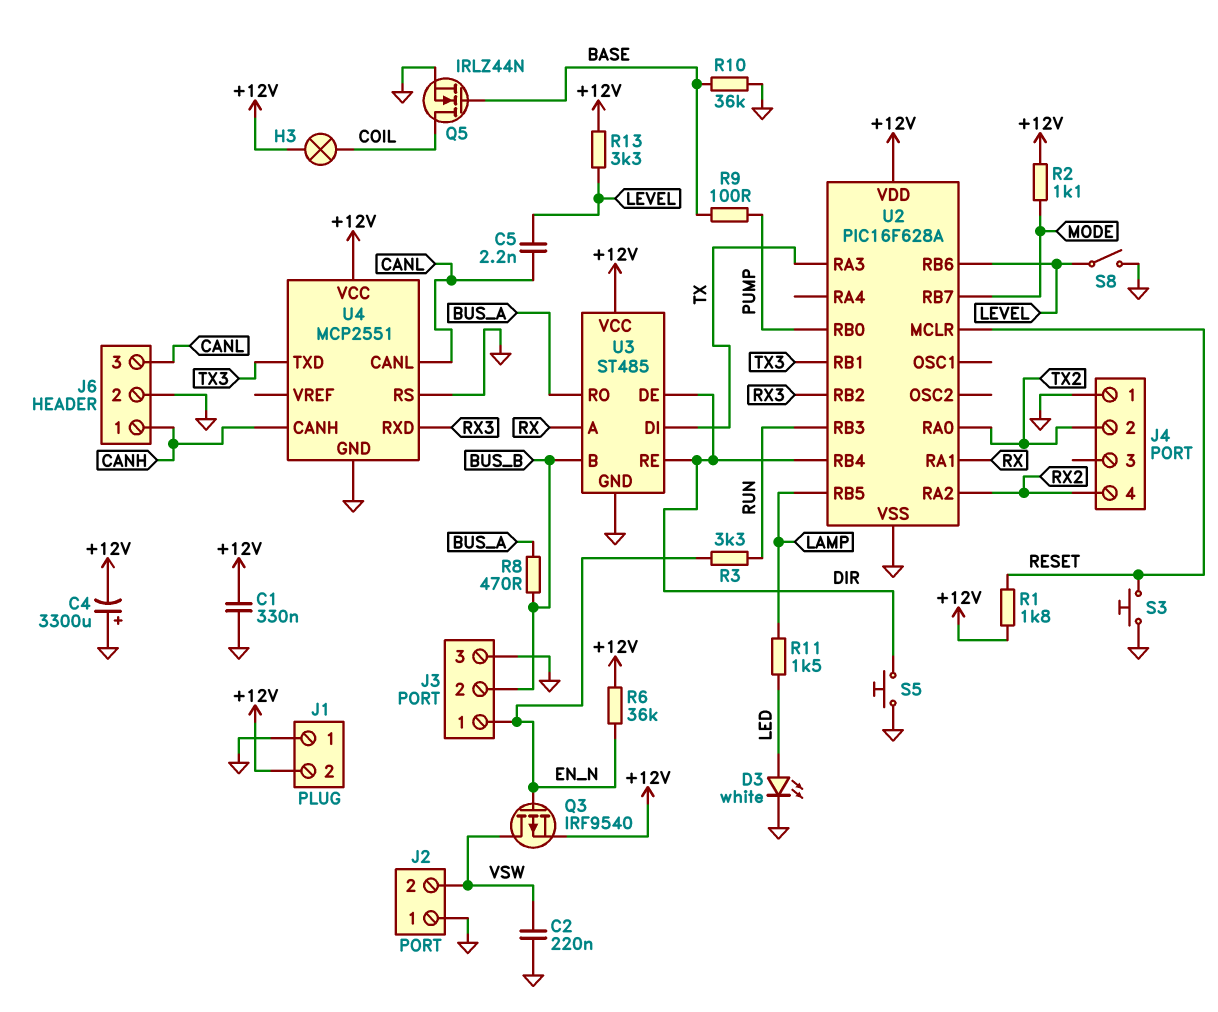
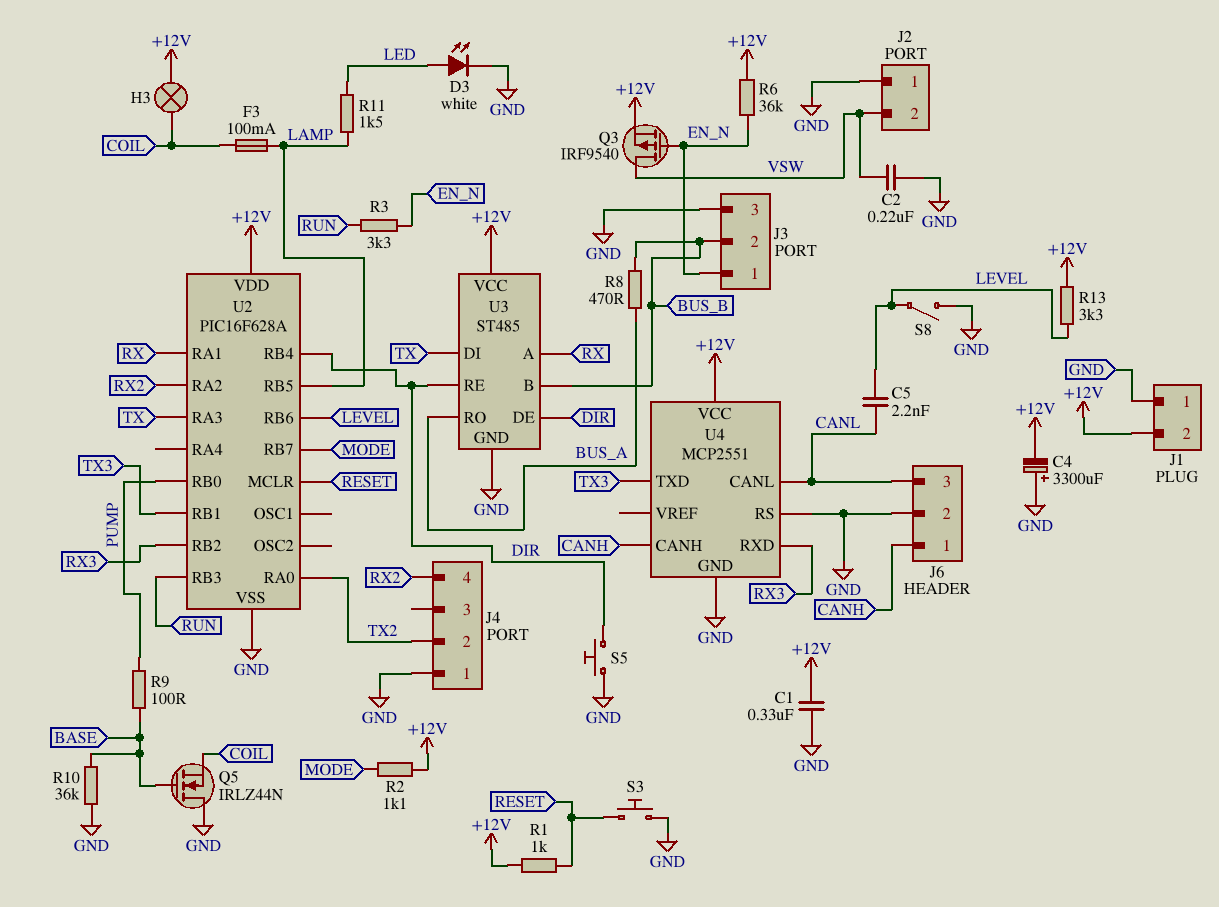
F3: none -> 100mA (COIL, LAMP)
Q5: NMOS IRLZ44N (G BASE, D COIL, S GND) -> NMOS IRLZ44N (G BASE, D GND, S COIL)
R1: 1.8k (+12V, RESET) -> 1k (+12V, RESET)

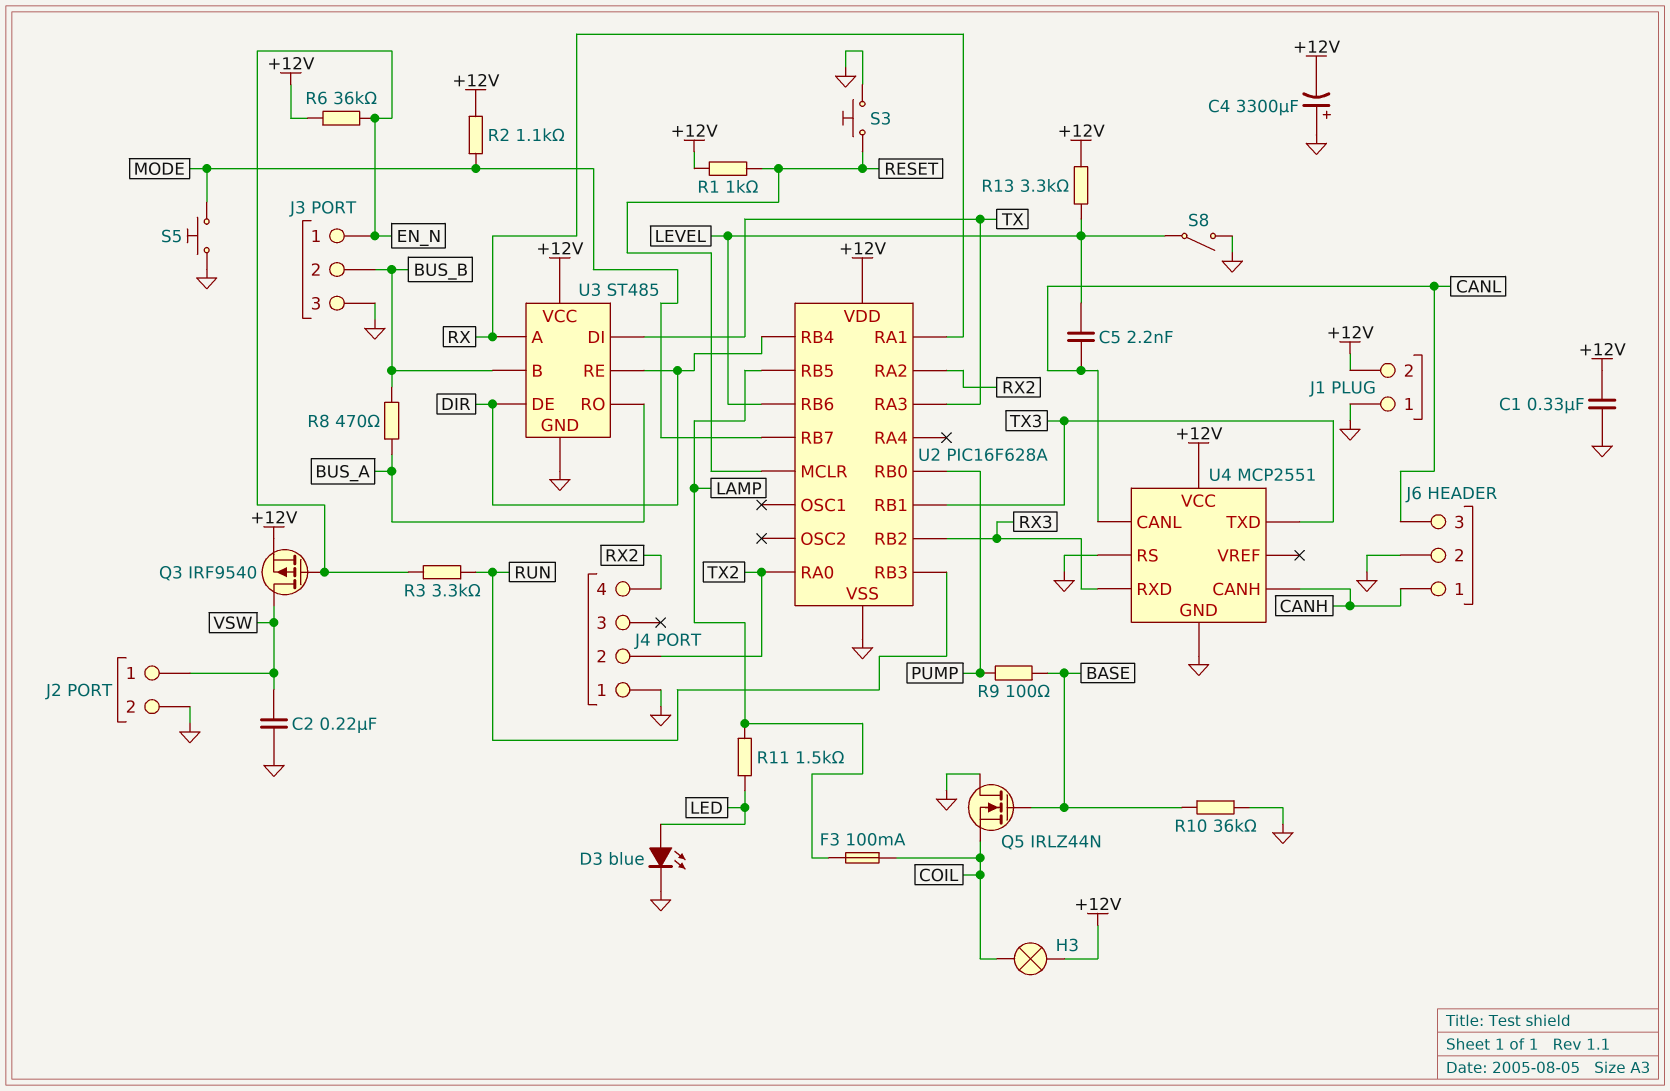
D3: LED white (A LED, K GND) -> LED blue (A LED, K GND)
J2 pin 1: GND -> VSW
J2 pin 2: VSW -> GND
S5: button (DIR, GND) -> button (GND, MODE)

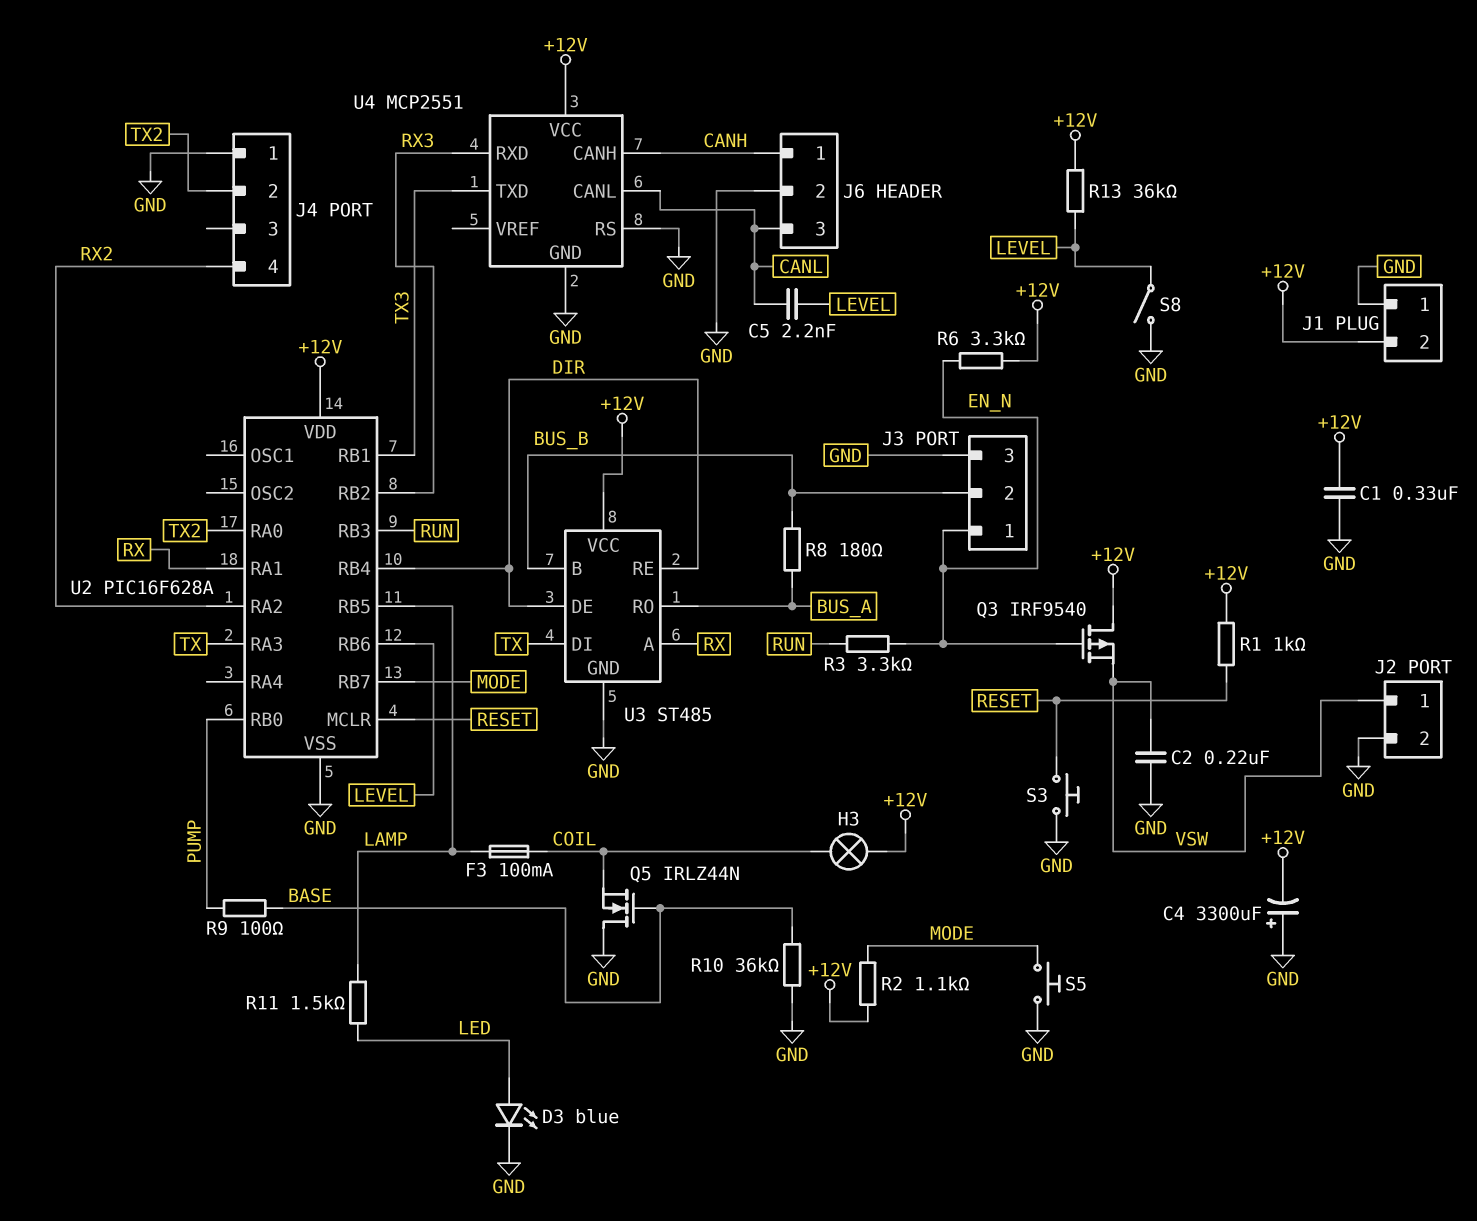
Q3: PMOS IRF9540 (G EN_N, D VSW, S +12V) -> PMOS IRF9540 (G EN_N, D +12V, S VSW)
R6: 36k (+12V, EN_N) -> 3.3k (+12V, EN_N)
R8: 470 (BUS_A, BUS_B) -> 180 (BUS_A, BUS_B)
R13: 3.3k (+12V, LEVEL) -> 36k (+12V, LEVEL)

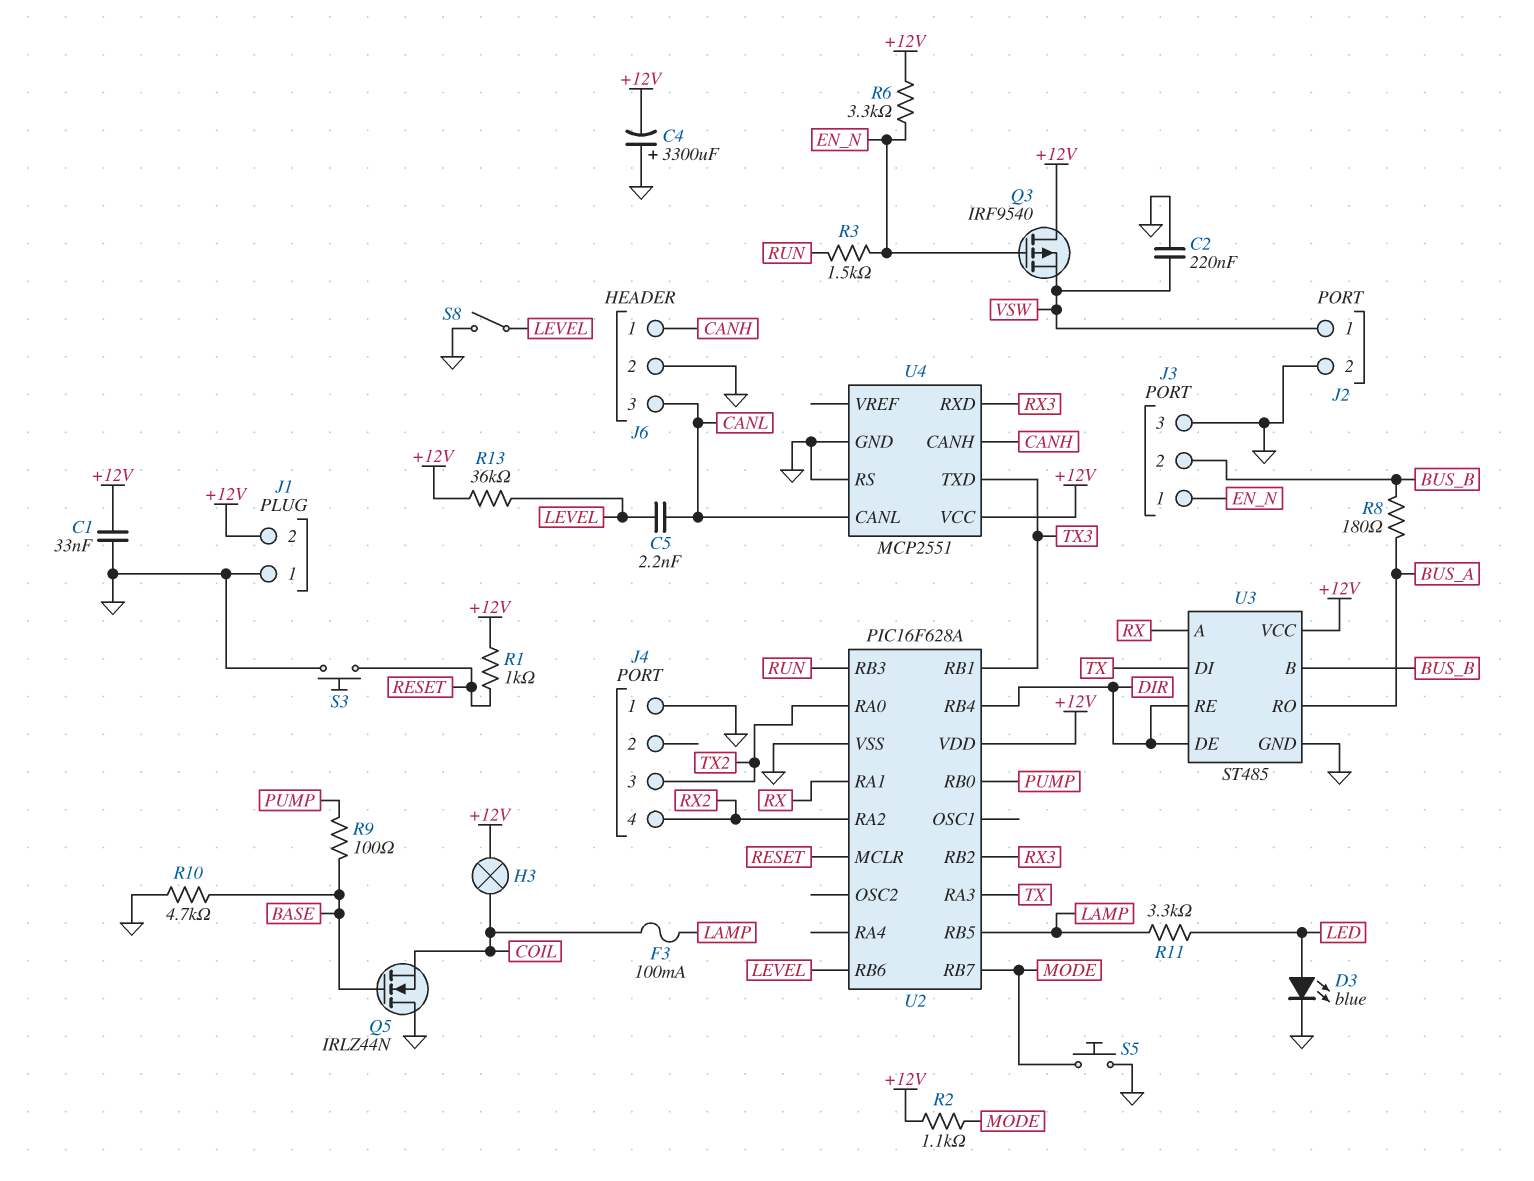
C1: 330nF (+12V, GND) -> 33nF (+12V, GND)
J4 pin 2: TX2 -> none
J4 pin 3: none -> TX2
R3: 3.3k (EN_N, RUN) -> 1.5k (EN_N, RUN)
R10: 36k (BASE, GND) -> 4.7k (BASE, GND)
R11: 1.5k (LAMP, LED) -> 3.3k (LAMP, LED)

